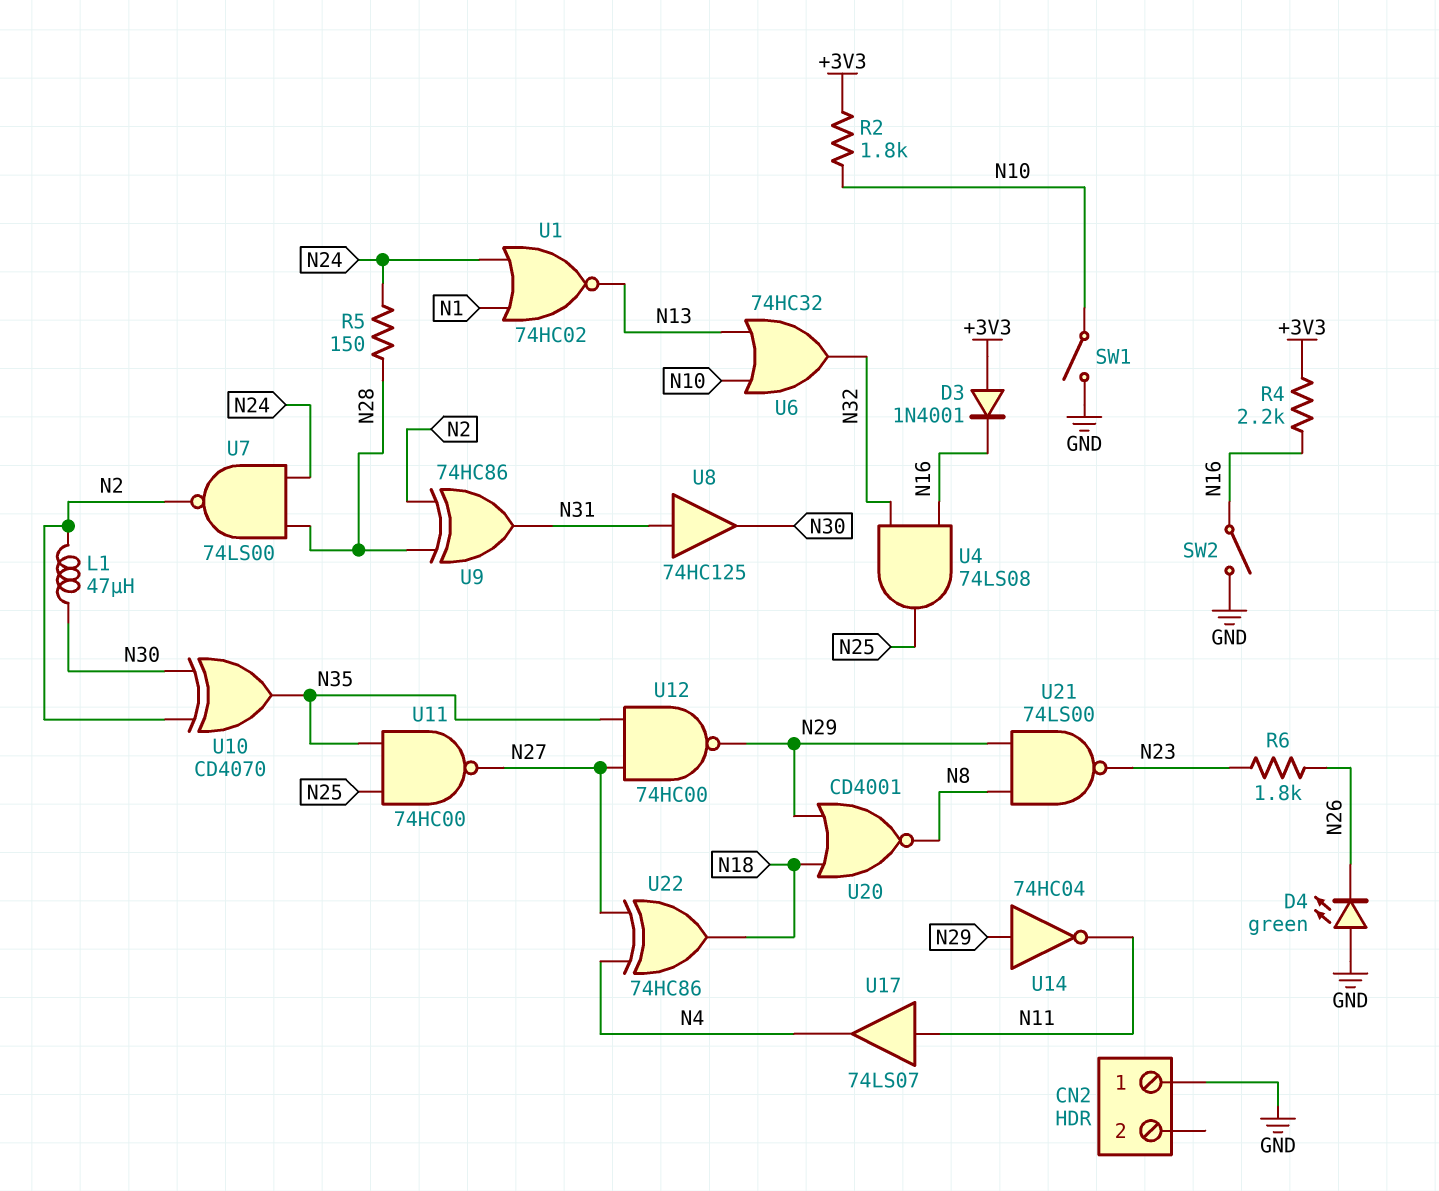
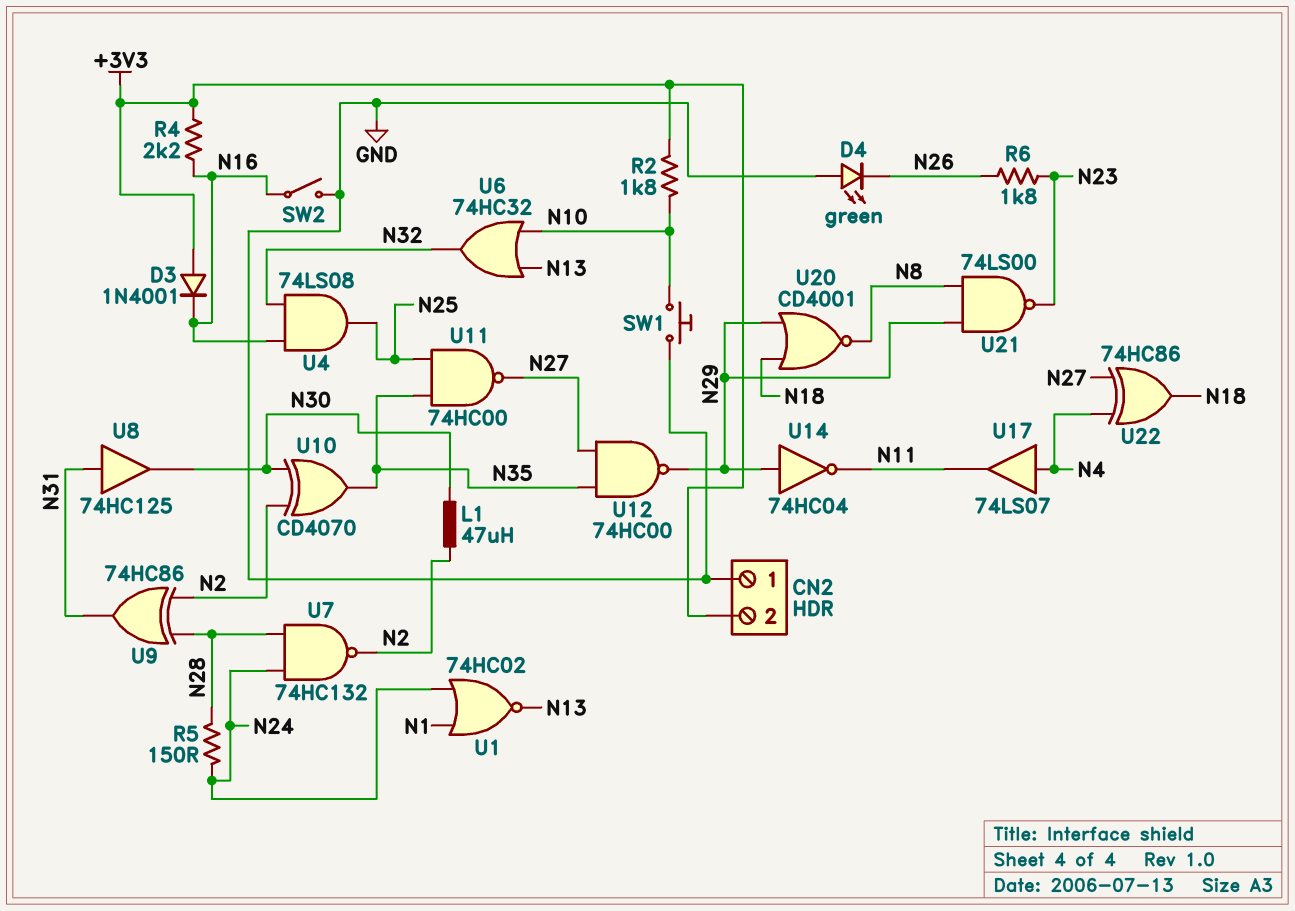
CN2 pin 2: none -> +3V3
SW1: switch (GND, N10) -> button (GND, N10)
U7: NAND 74LS00 (in N24, in N28, out N2) -> NAND 74HC132 (in N24, in N28, out N2)
U17: buffer 74LS07 (in N11, out N4) -> buffer 74LS07 (in N4, out N11)

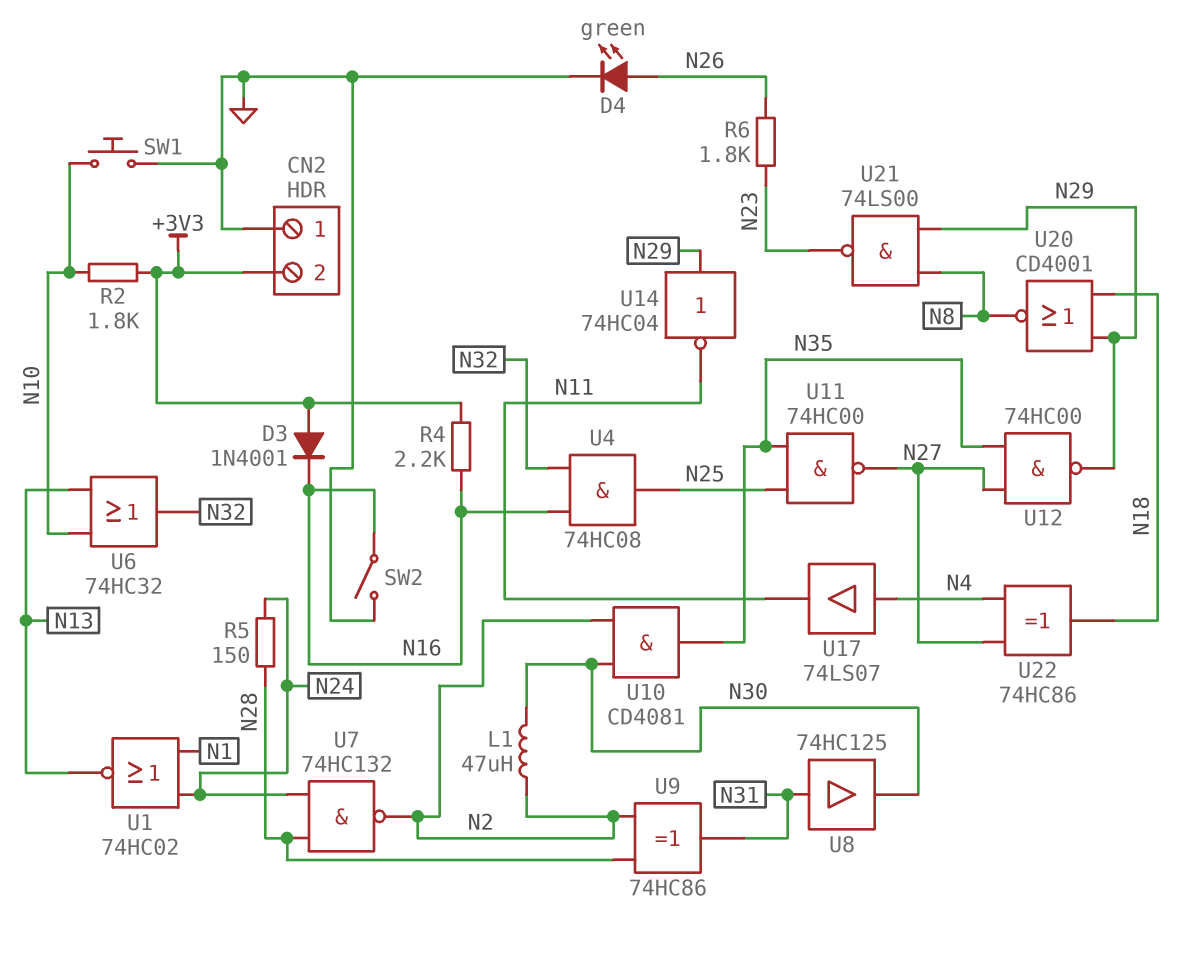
D4: LED green (A GND, K N26) -> LED green (A N26, K GND)
U4: AND 74LS08 (in N16, in N32, out N25) -> AND 74HC08 (in N16, in N32, out N25)
U10: XOR CD4070 (in N2, in N30, out N35) -> AND CD4081 (in N2, in N30, out N35)

